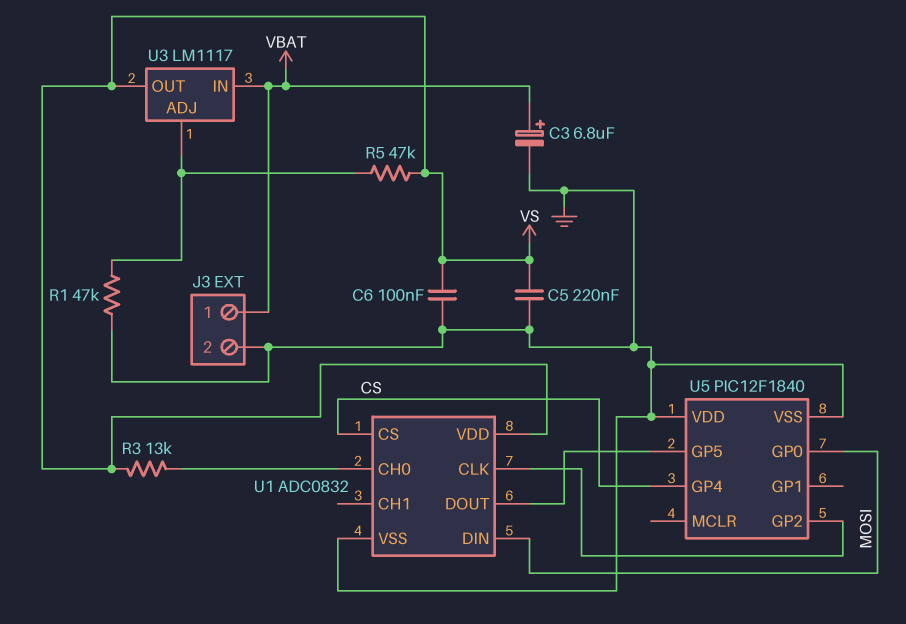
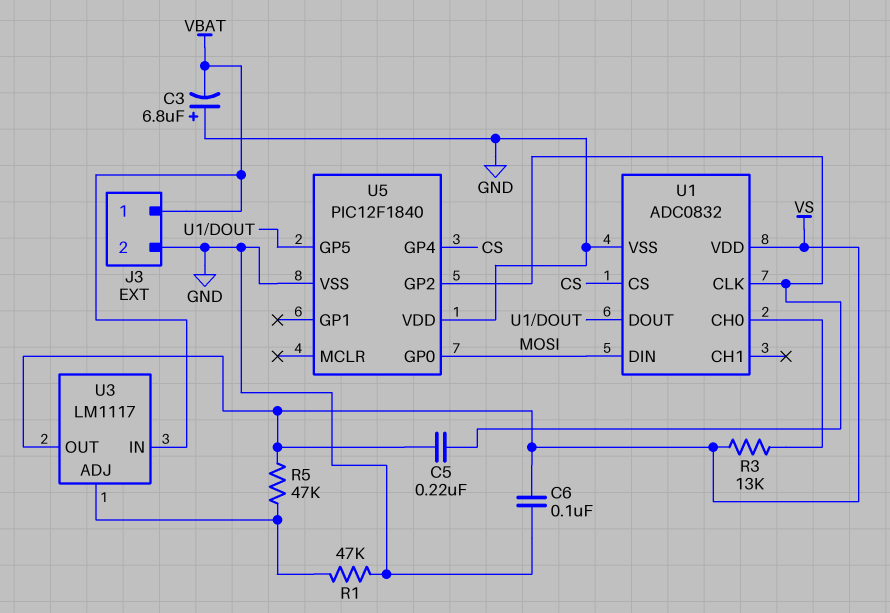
C3: 6.8uF (plus VBAT, minus GND) -> 6.8uF (plus GND, minus VBAT)
C5: 220nF (GND, VS) -> 220nF (U1/CLK, VS)

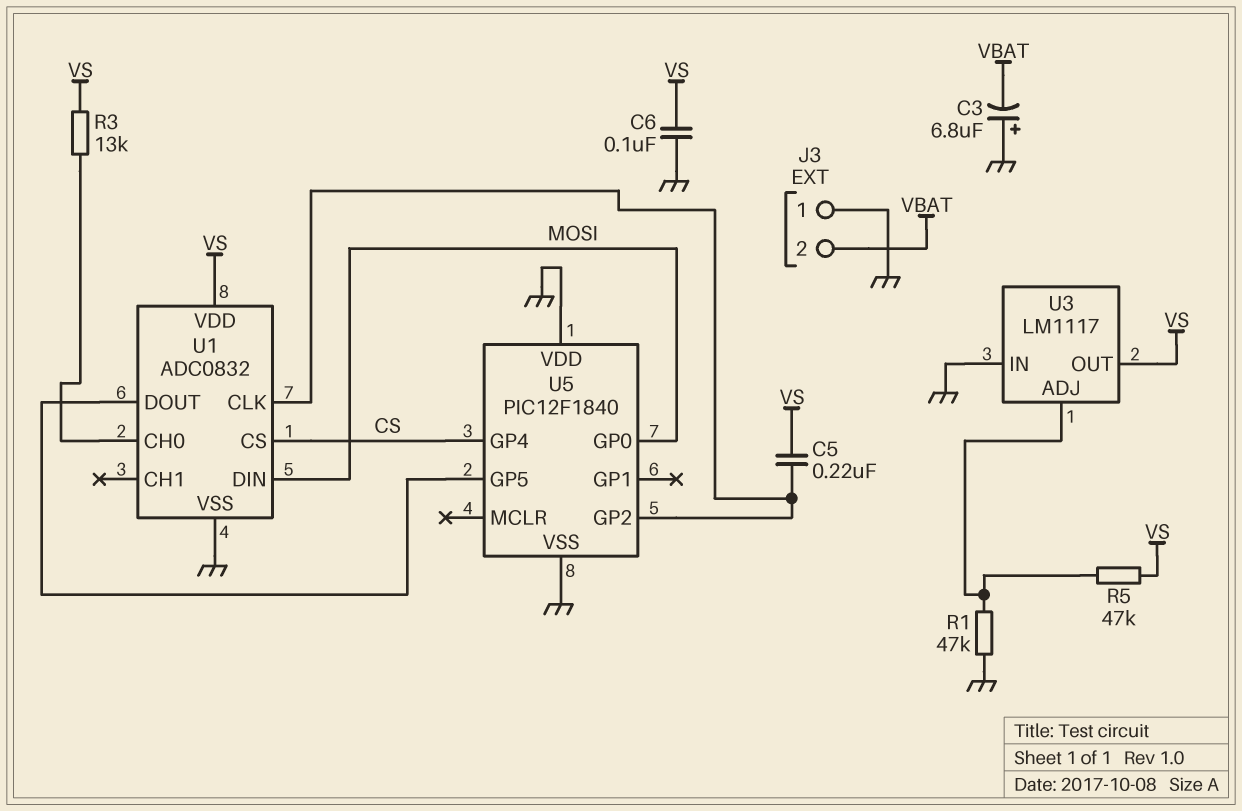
J3 pin 1: VBAT -> GND
J3 pin 2: GND -> VBAT
U3 pin IN: VBAT -> GND

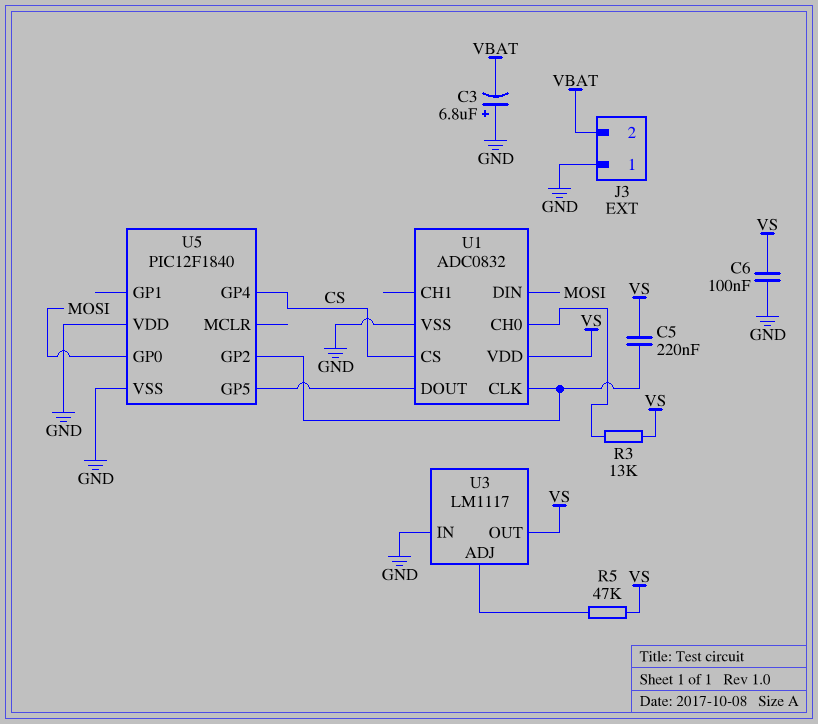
R1: 47k (GND, U3/ADJ) -> none

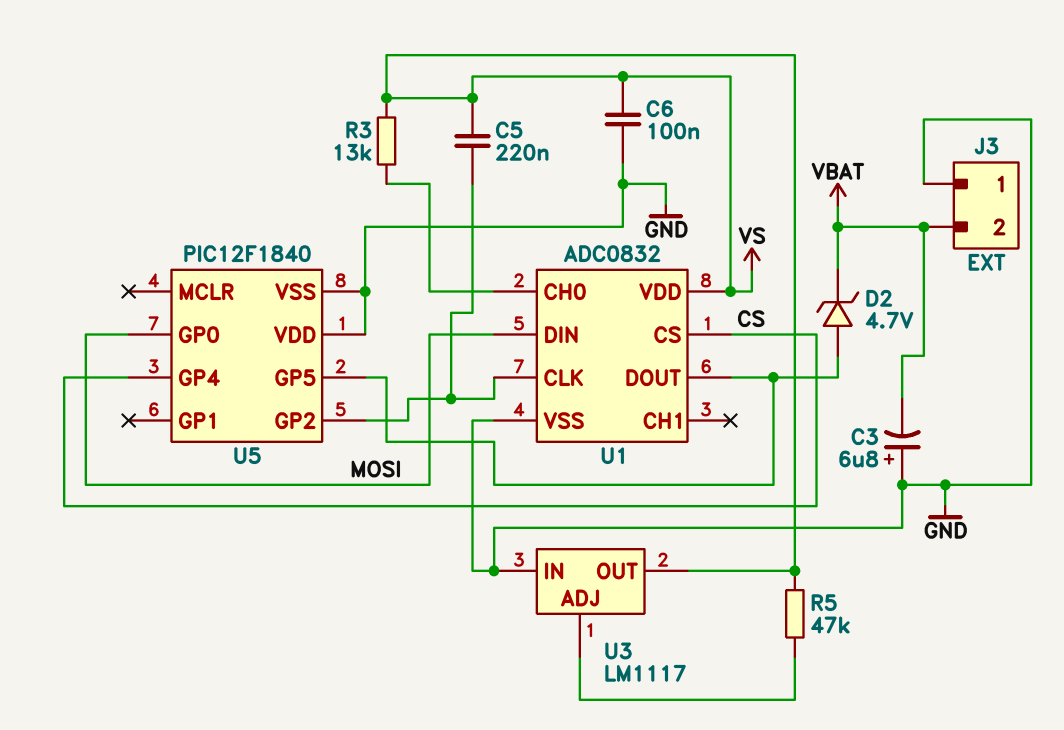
D2: none -> zener 4.7V (A U1/DOUT, K VBAT)

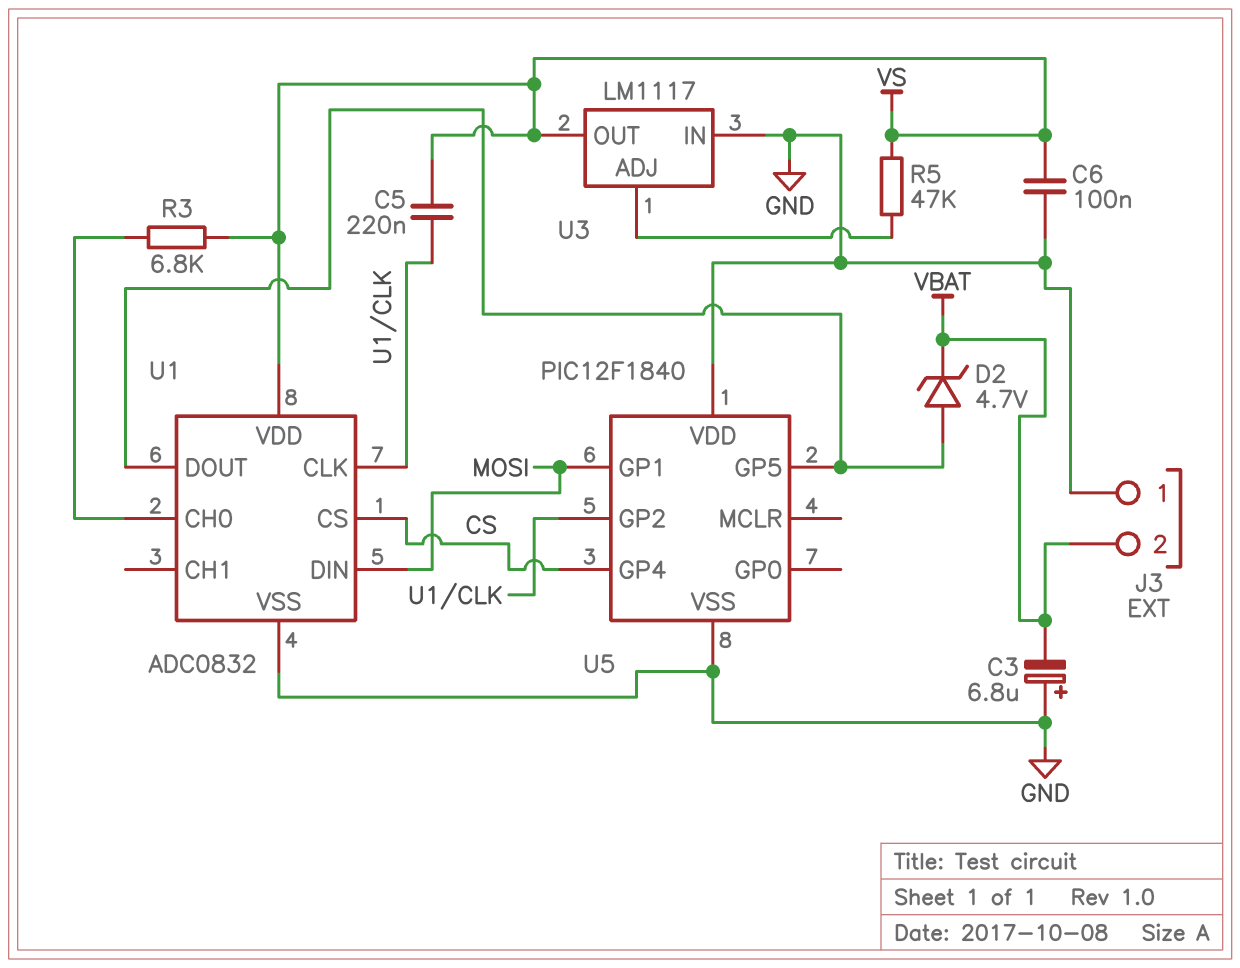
R3: 13k (U1/CH0, VS) -> 6.8k (U1/CH0, VS)
U5 pin GP0: MOSI -> none
U5 pin GP1: none -> MOSI

